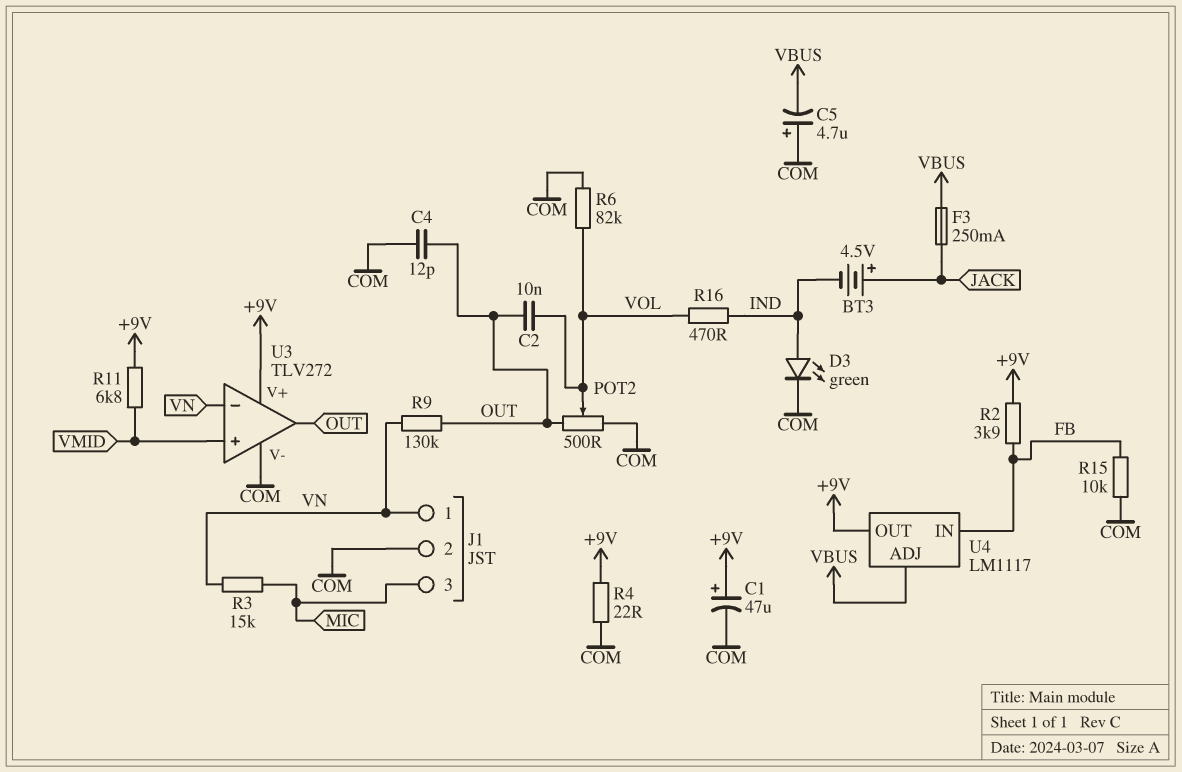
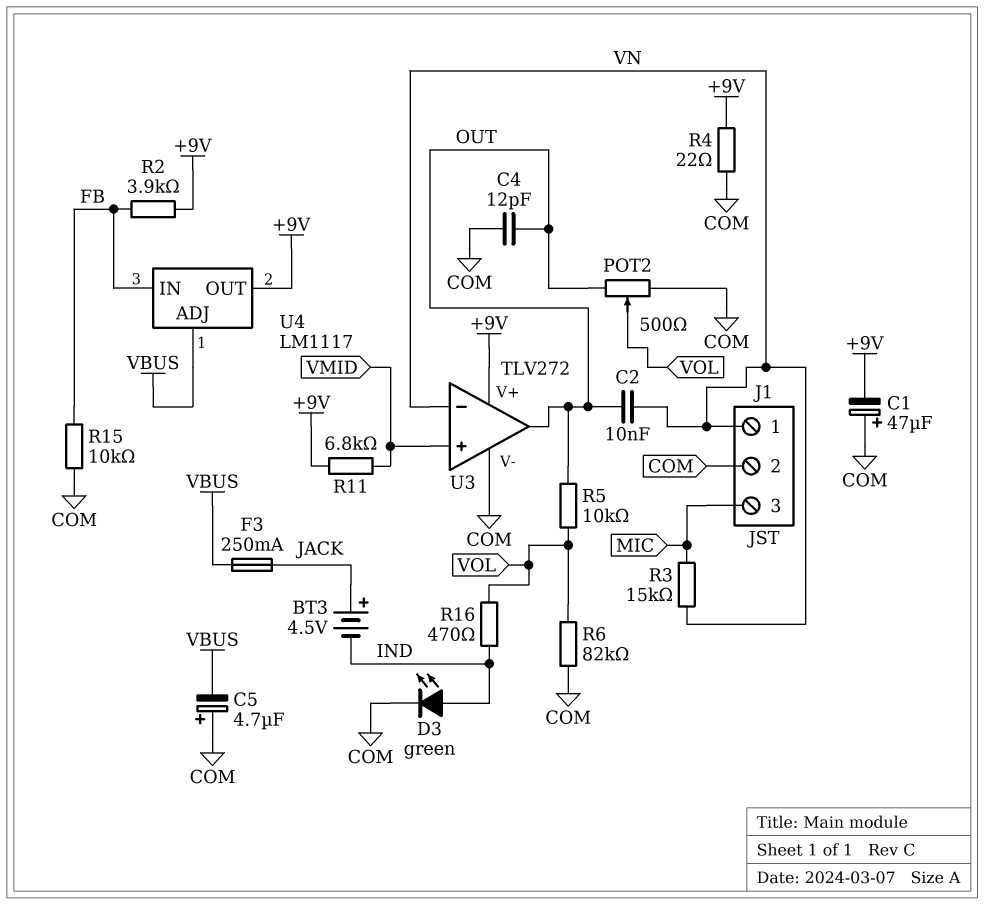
C1: 47uF (plus +9V, minus COM) -> 47uF (plus COM, minus +9V)
C2: 10nF (OUT, VOL) -> 10nF (OUT, VN)
R5: none -> 10k (OUT, VOL)
R9: 130k (OUT, VN) -> none

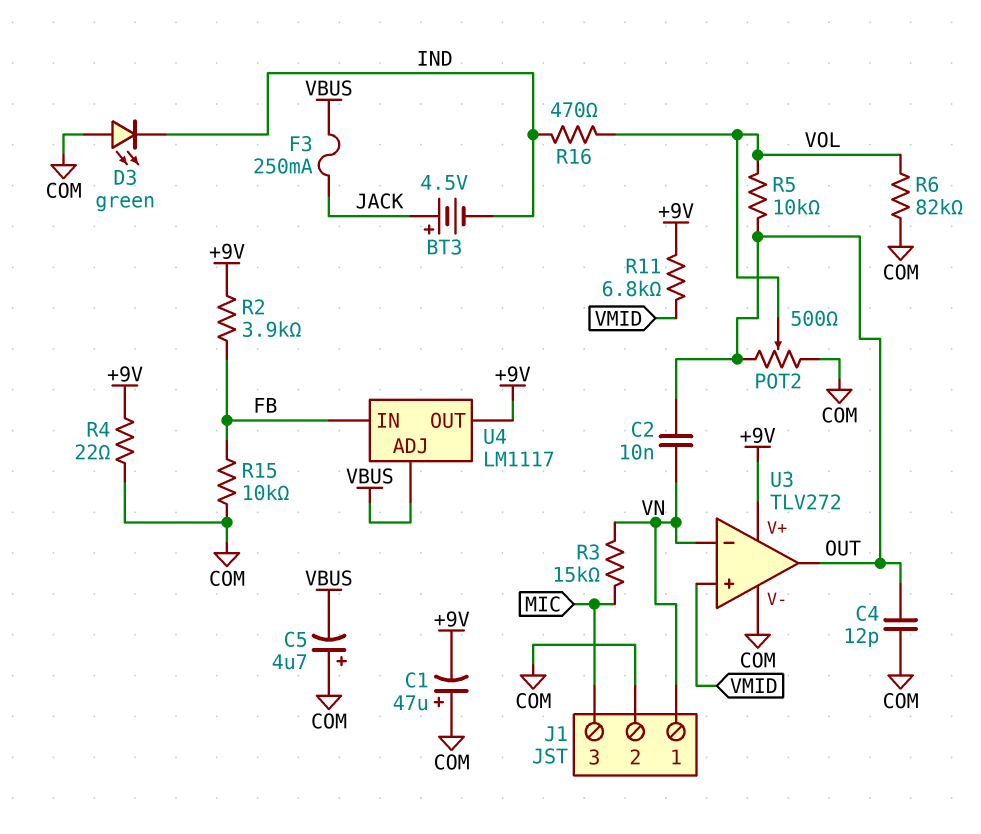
D3: LED green (A IND, K COM) -> LED green (A COM, K IND)

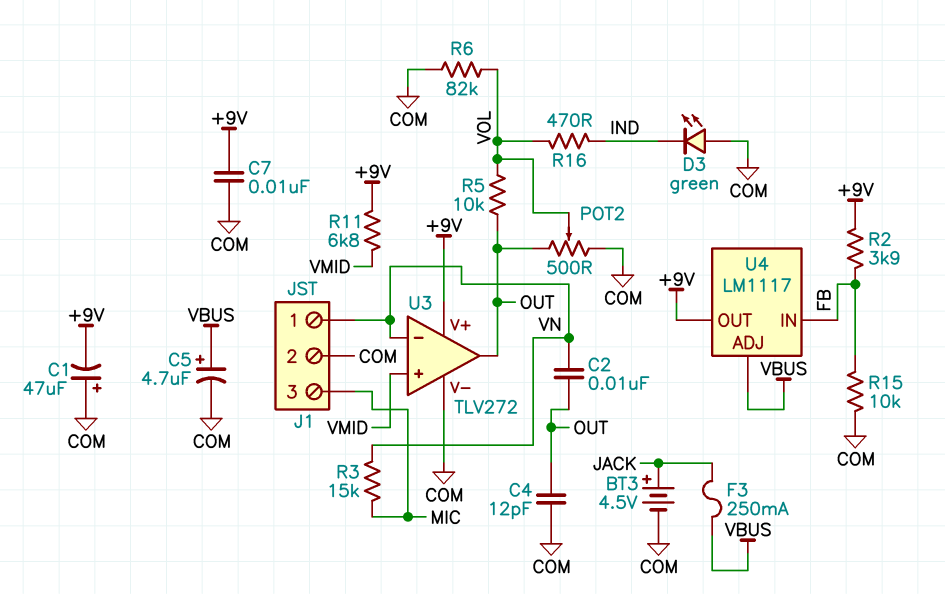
BT3: 4.5V (plus JACK, minus IND) -> 4.5V (plus JACK, minus COM)
C5: 4.7uF (plus COM, minus VBUS) -> 4.7uF (plus VBUS, minus COM)
C7: none -> 10nF (+9V, COM)
R4: 22 (+9V, COM) -> none

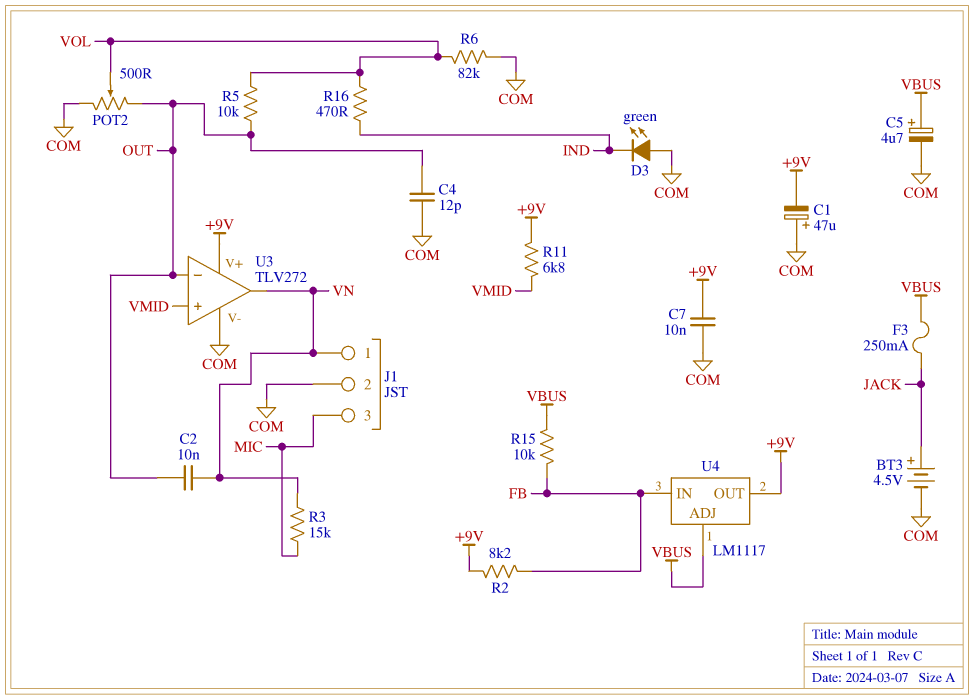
R2: 3.9k (+9V, FB) -> 8.2k (+9V, FB)
R15: 10k (COM, FB) -> 10k (FB, VBUS)
U3 pin in-: VN -> OUT
U3 pin out: OUT -> VN

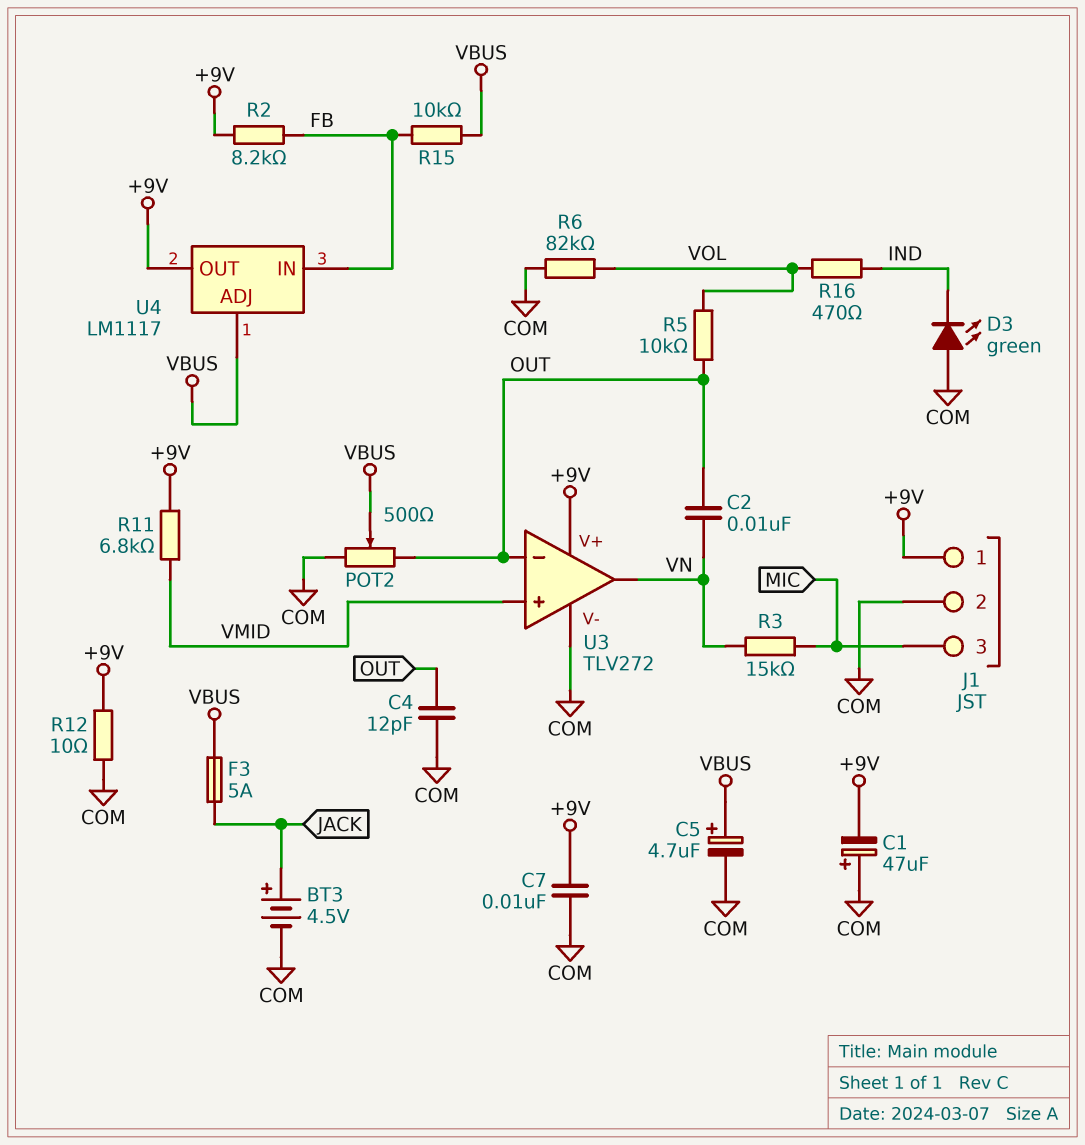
F3: 250mA (JACK, VBUS) -> 5A (JACK, VBUS)
J1 pin 1: VN -> +9V
POT2: 500 (COM, OUT, wiper VOL) -> 500 (COM, OUT, wiper VBUS)
R12: none -> 10 (+9V, COM)

